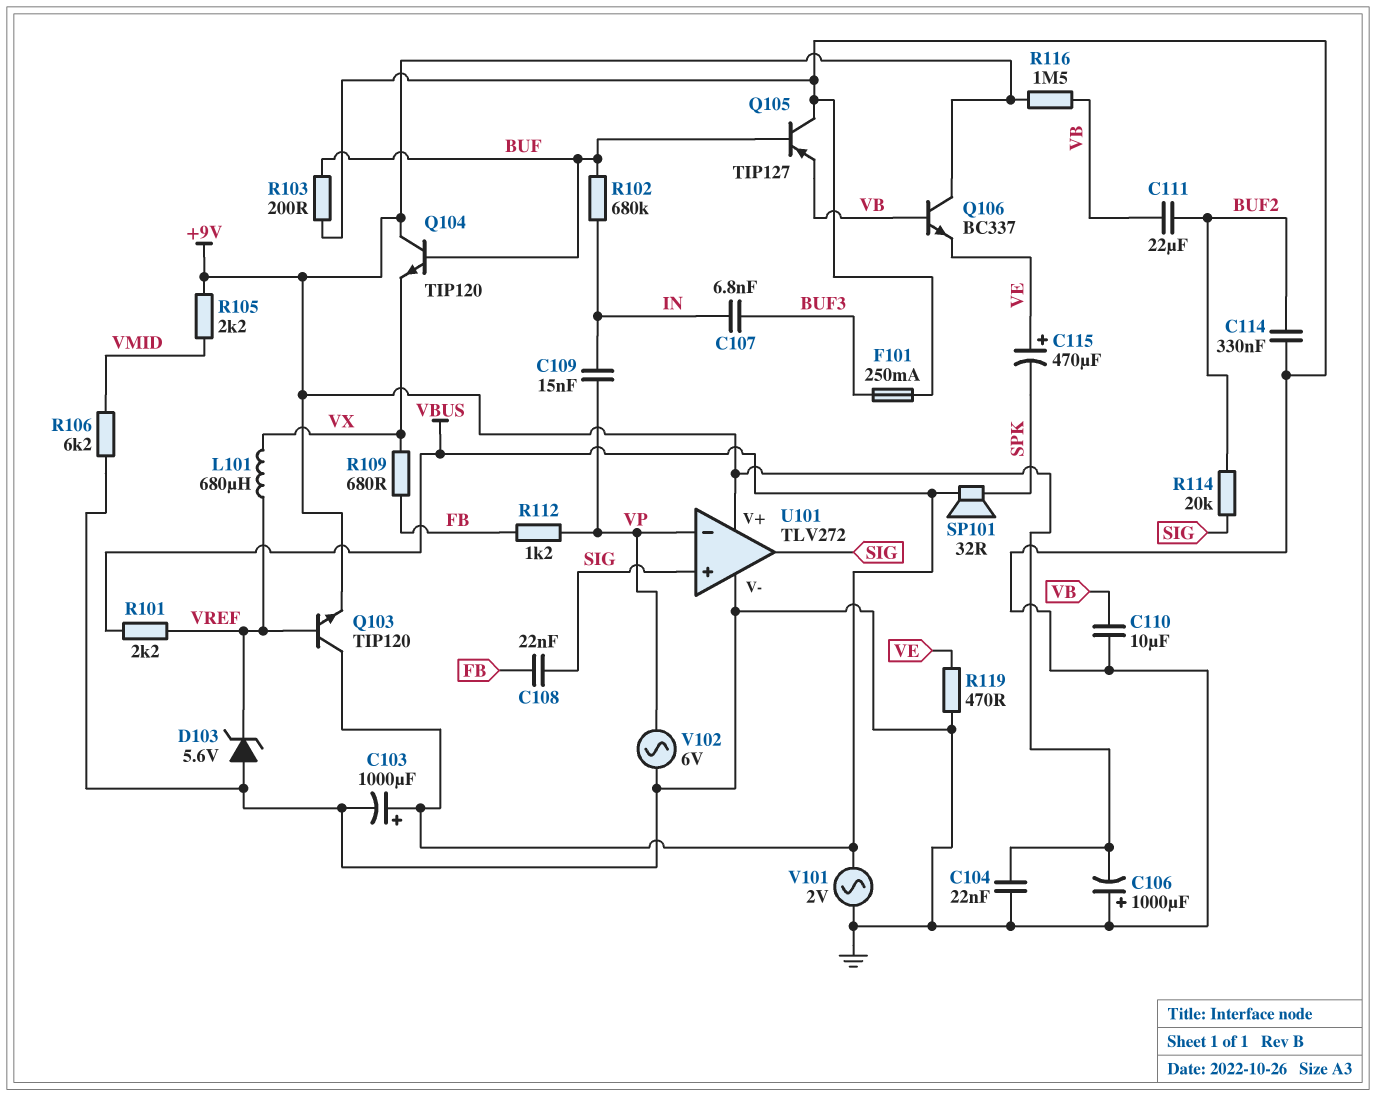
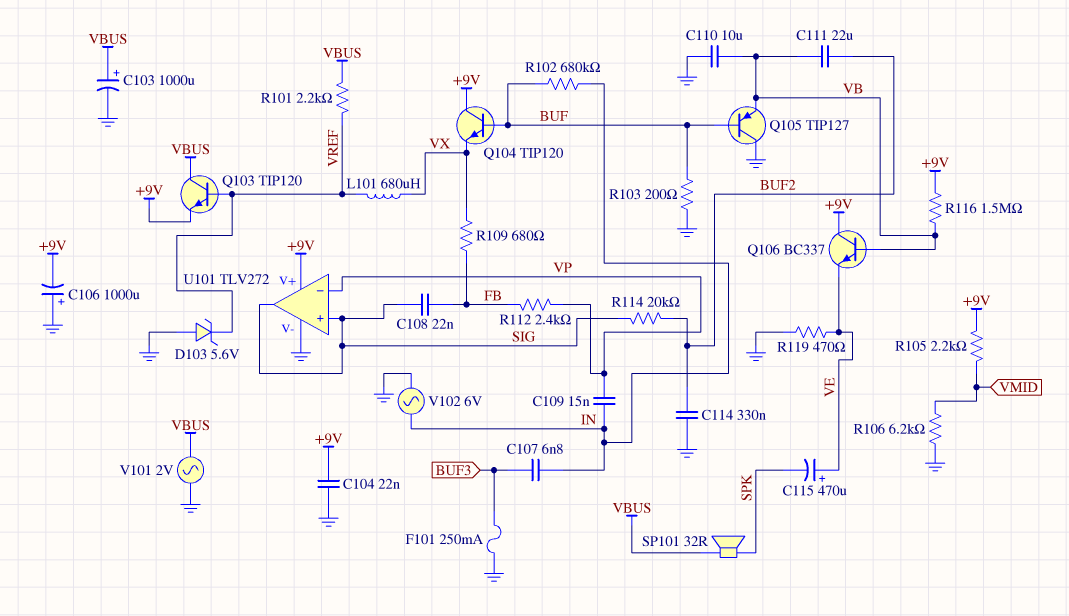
R112: 1.2k (FB, VP) -> 2.4k (FB, VP)
V102: AC 6V (GND, VP) -> AC 6V (GND, IN)

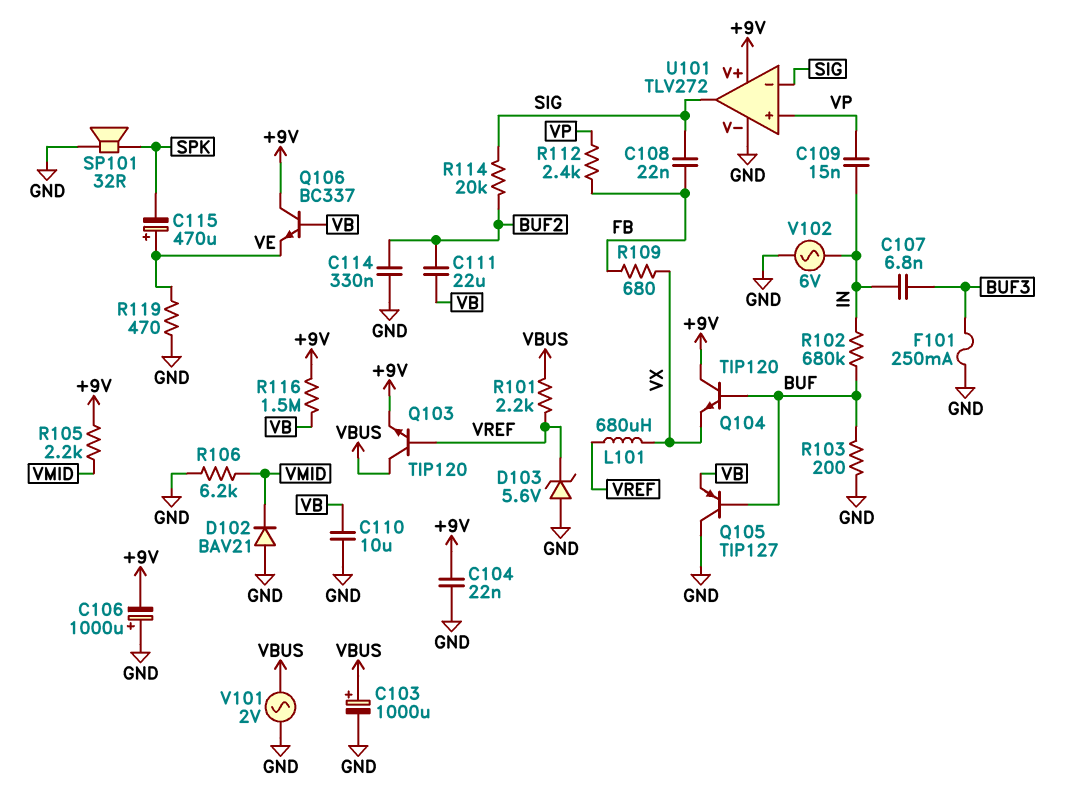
D102: none -> diode BAV21 (A GND, K VMID)
SP101: speaker 32R (SPK, VBUS) -> speaker 32R (GND, SPK)
U101 pin in+: SIG -> VP
U101 pin in-: VP -> SIG

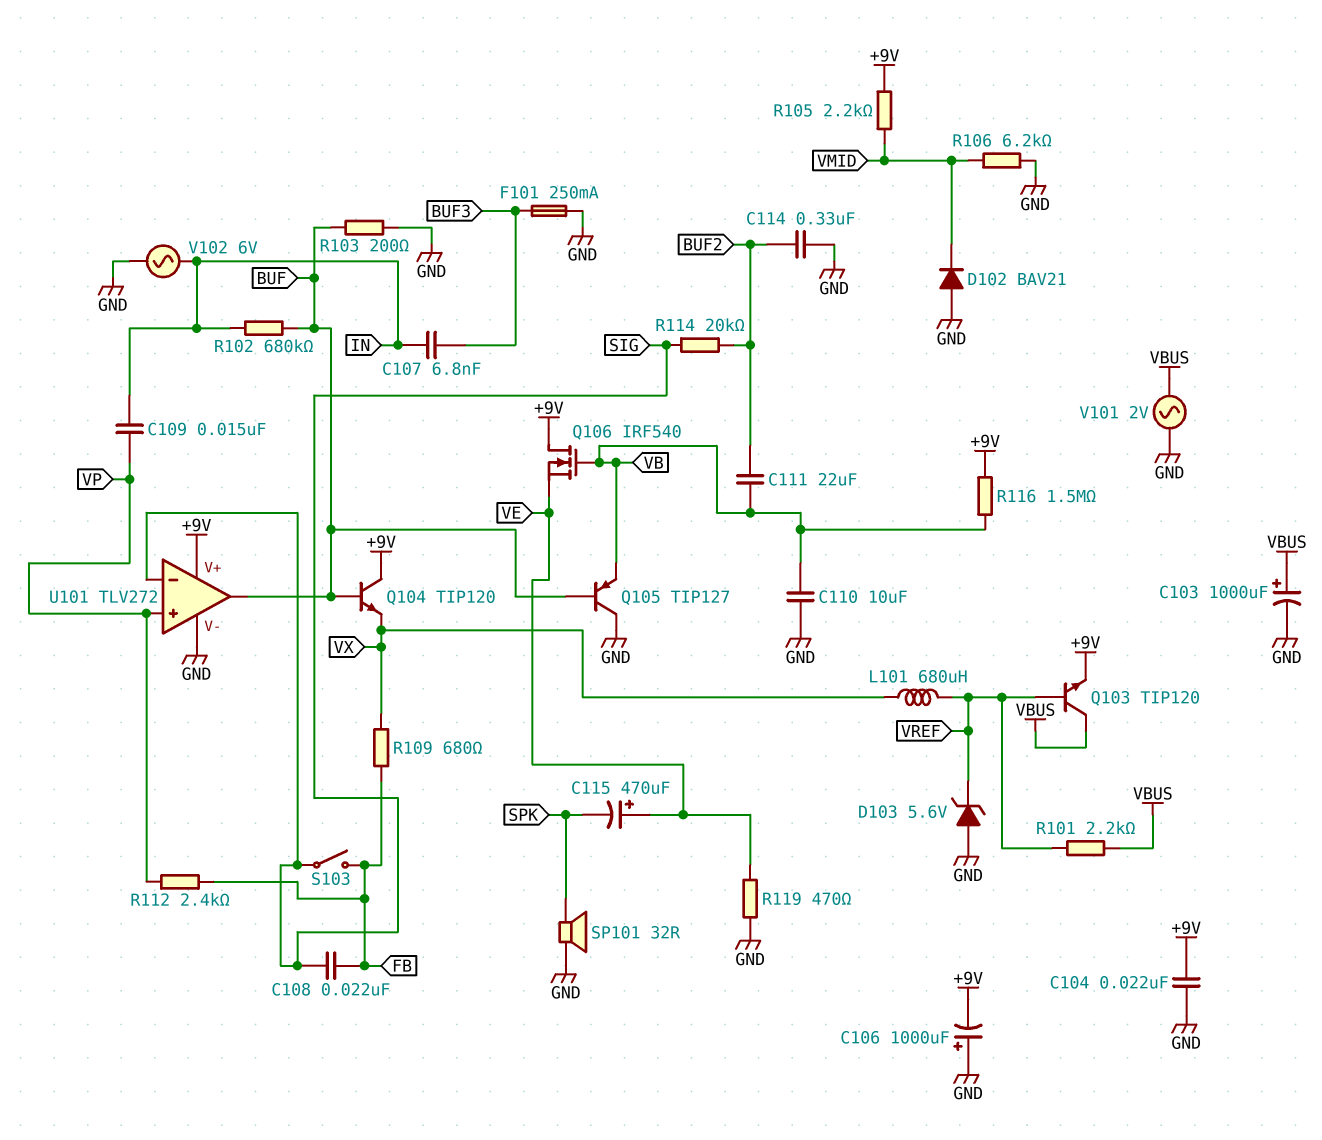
Q106: NPN BC337 (B VB, C +9V, E VE) -> NMOS IRF540 (G VB, D +9V, S VE)
S103: none -> switch (FB, SIG)
U101 pin out: SIG -> BUF

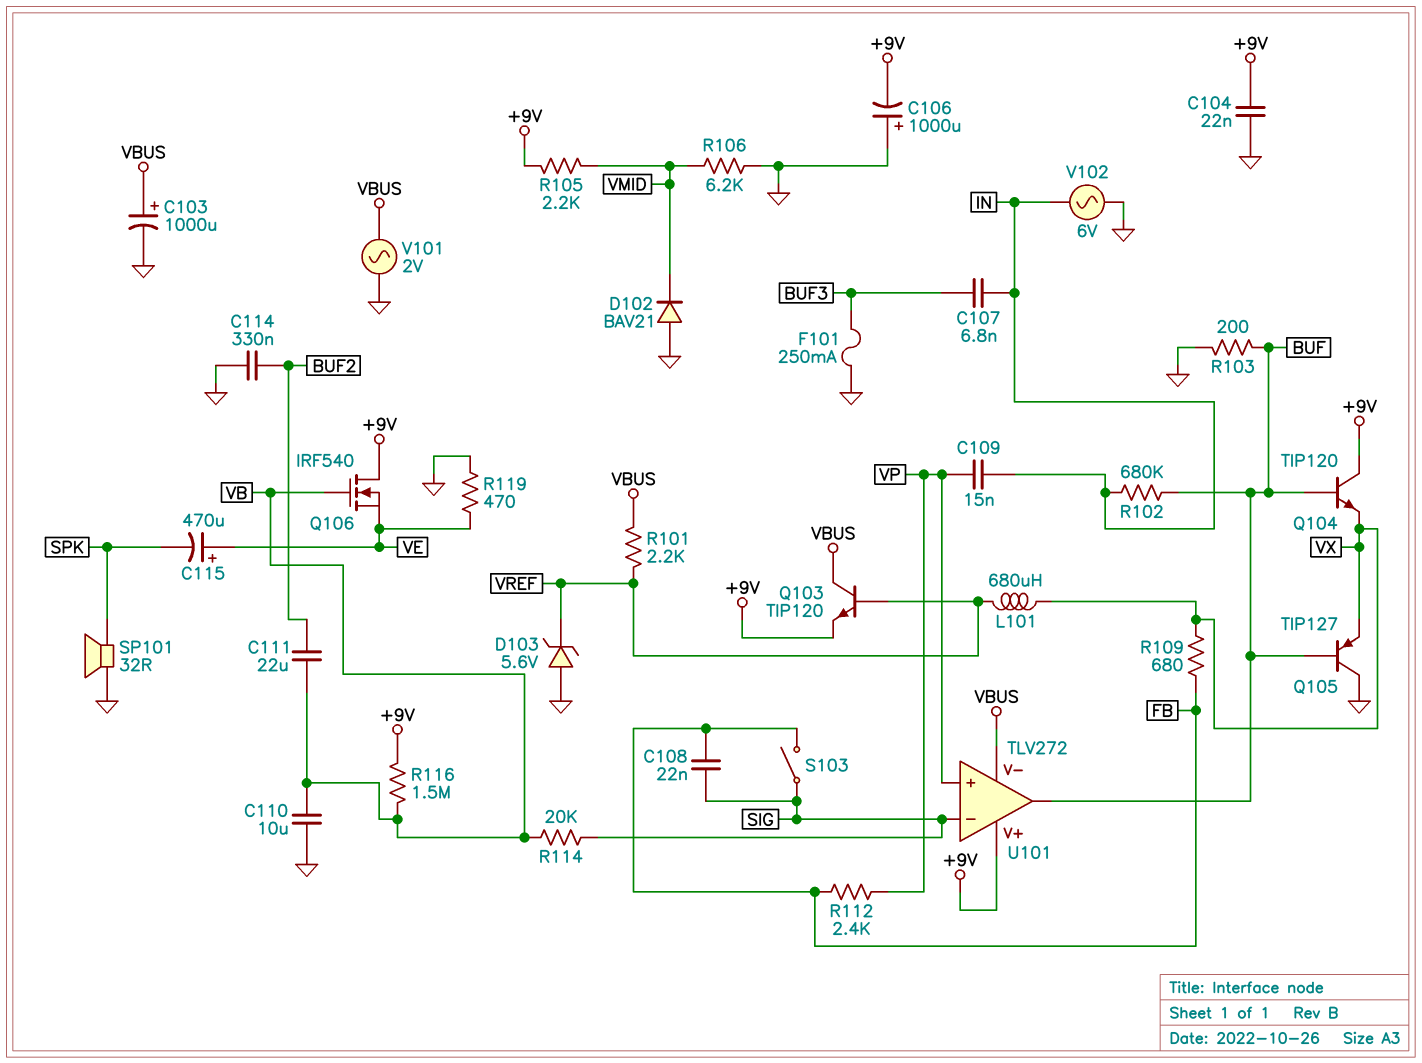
Q105: PNP TIP127 (B BUF, C GND, E VB) -> PNP TIP127 (B BUF, C GND, E VX)
R114: 20k (BUF2, SIG) -> 20k (SIG, VB)
U101 pin V-: GND -> VBUS

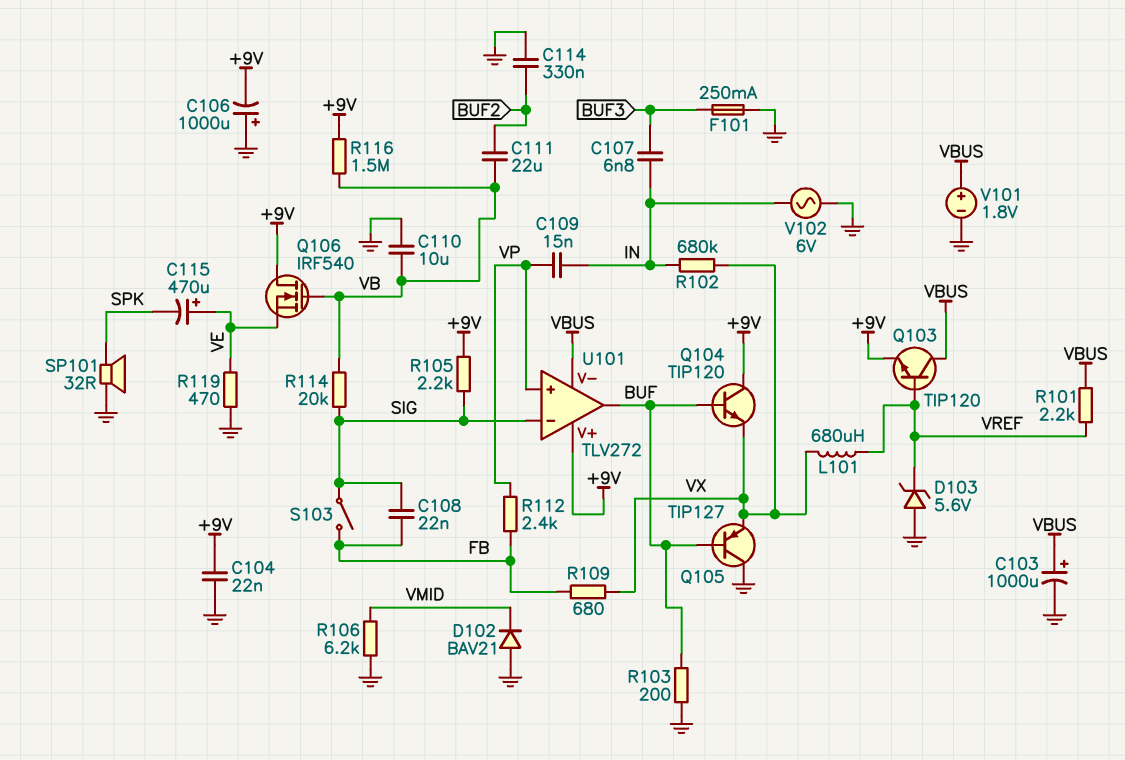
R102: 680k (BUF, IN) -> 680k (IN, VX)
R105: 2.2k (+9V, VMID) -> 2.2k (+9V, SIG)
V101: AC 2V (GND, VBUS) -> 1.8V (plus VBUS, minus GND)

